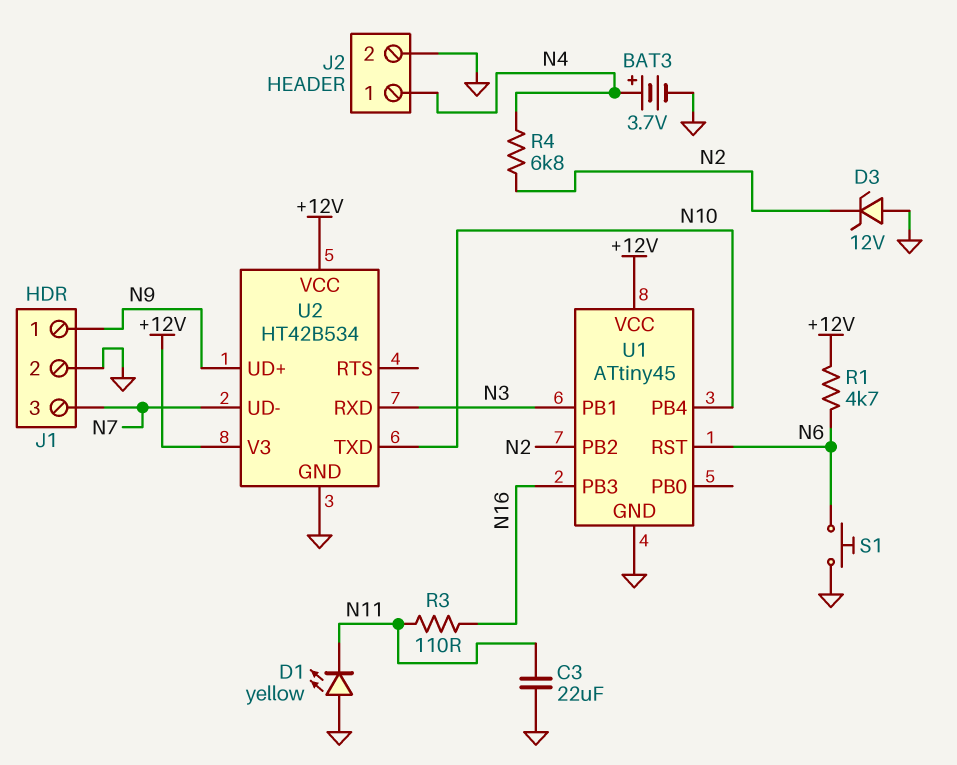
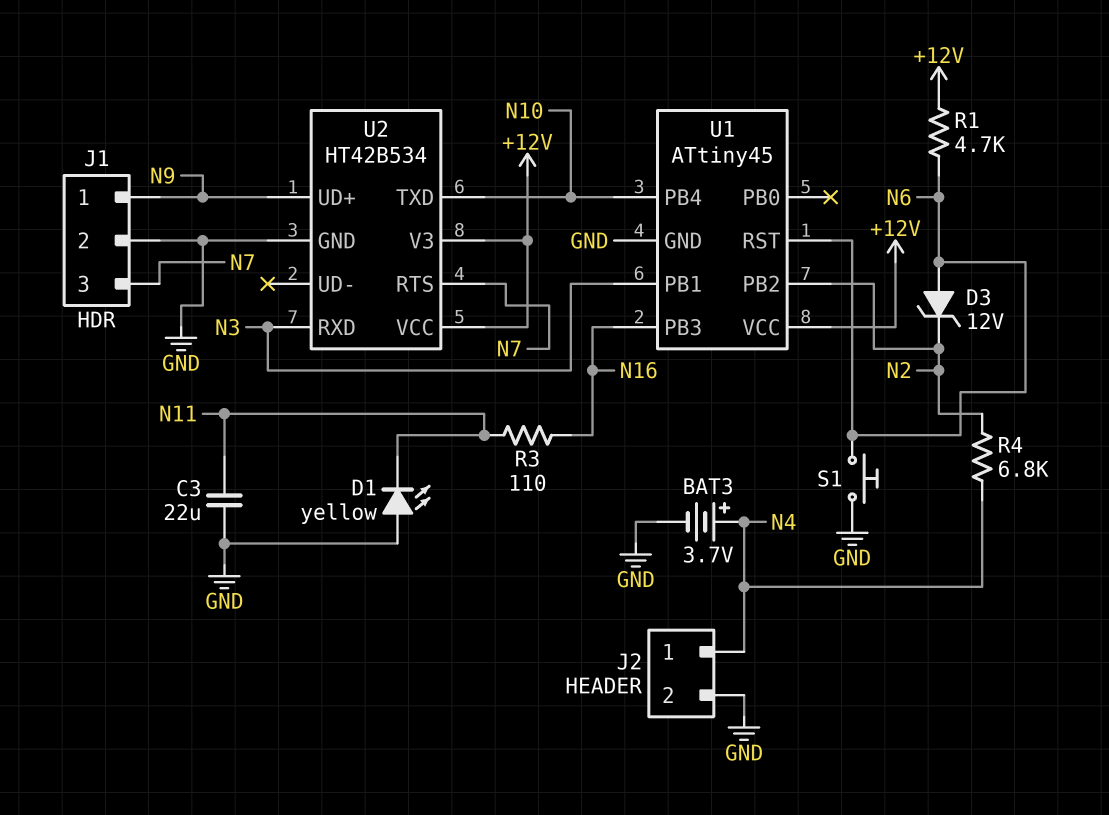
D3: zener 12V (A GND, K N2) -> zener 12V (A N6, K N2)
U2 pin RTS: none -> N7
U2 pin UD-: N7 -> none

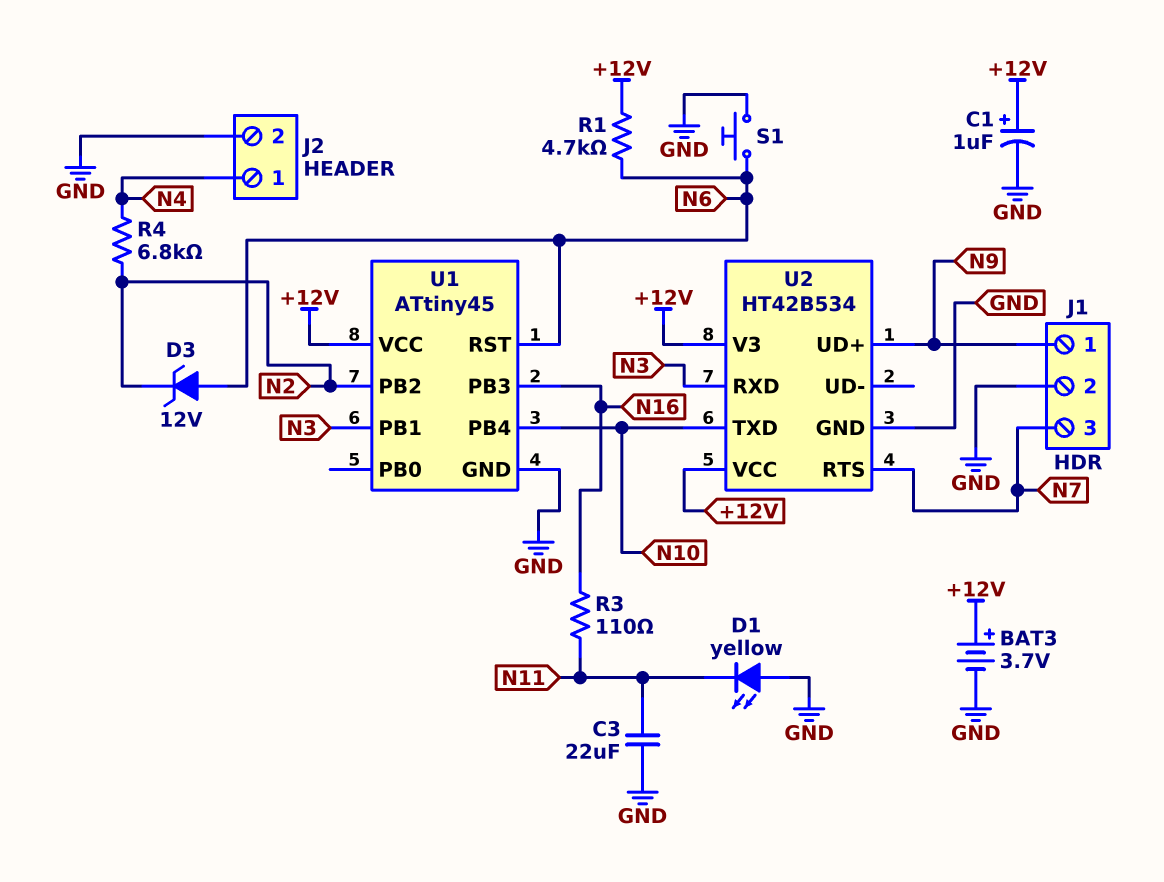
BAT3: 3.7V (plus N4, minus GND) -> 3.7V (plus +12V, minus GND)
C1: none -> 1uF (plus +12V, minus GND)

